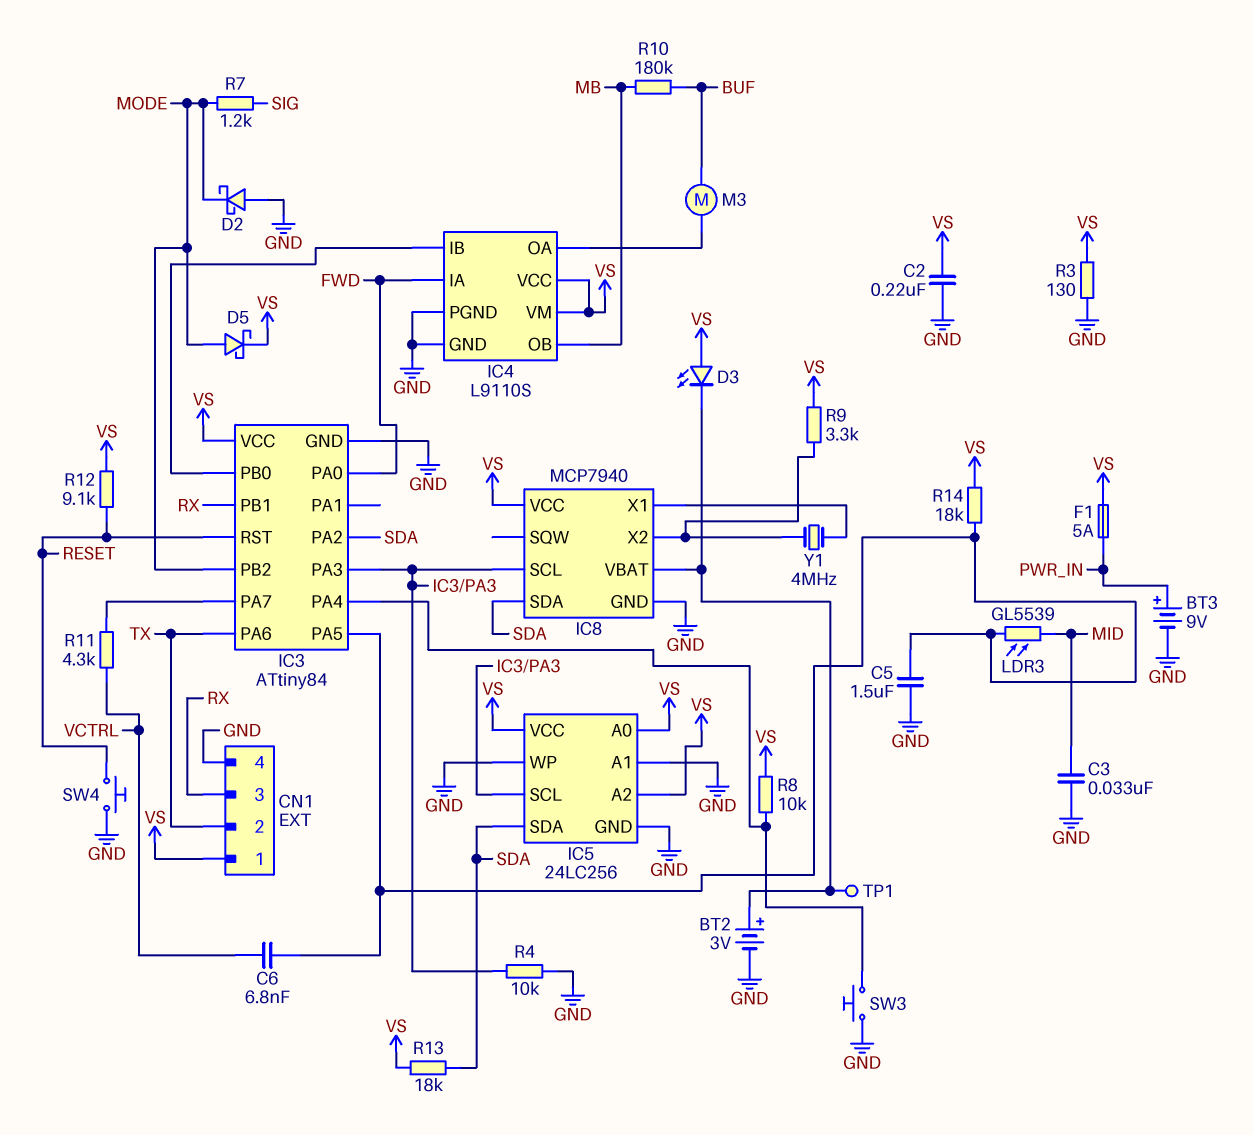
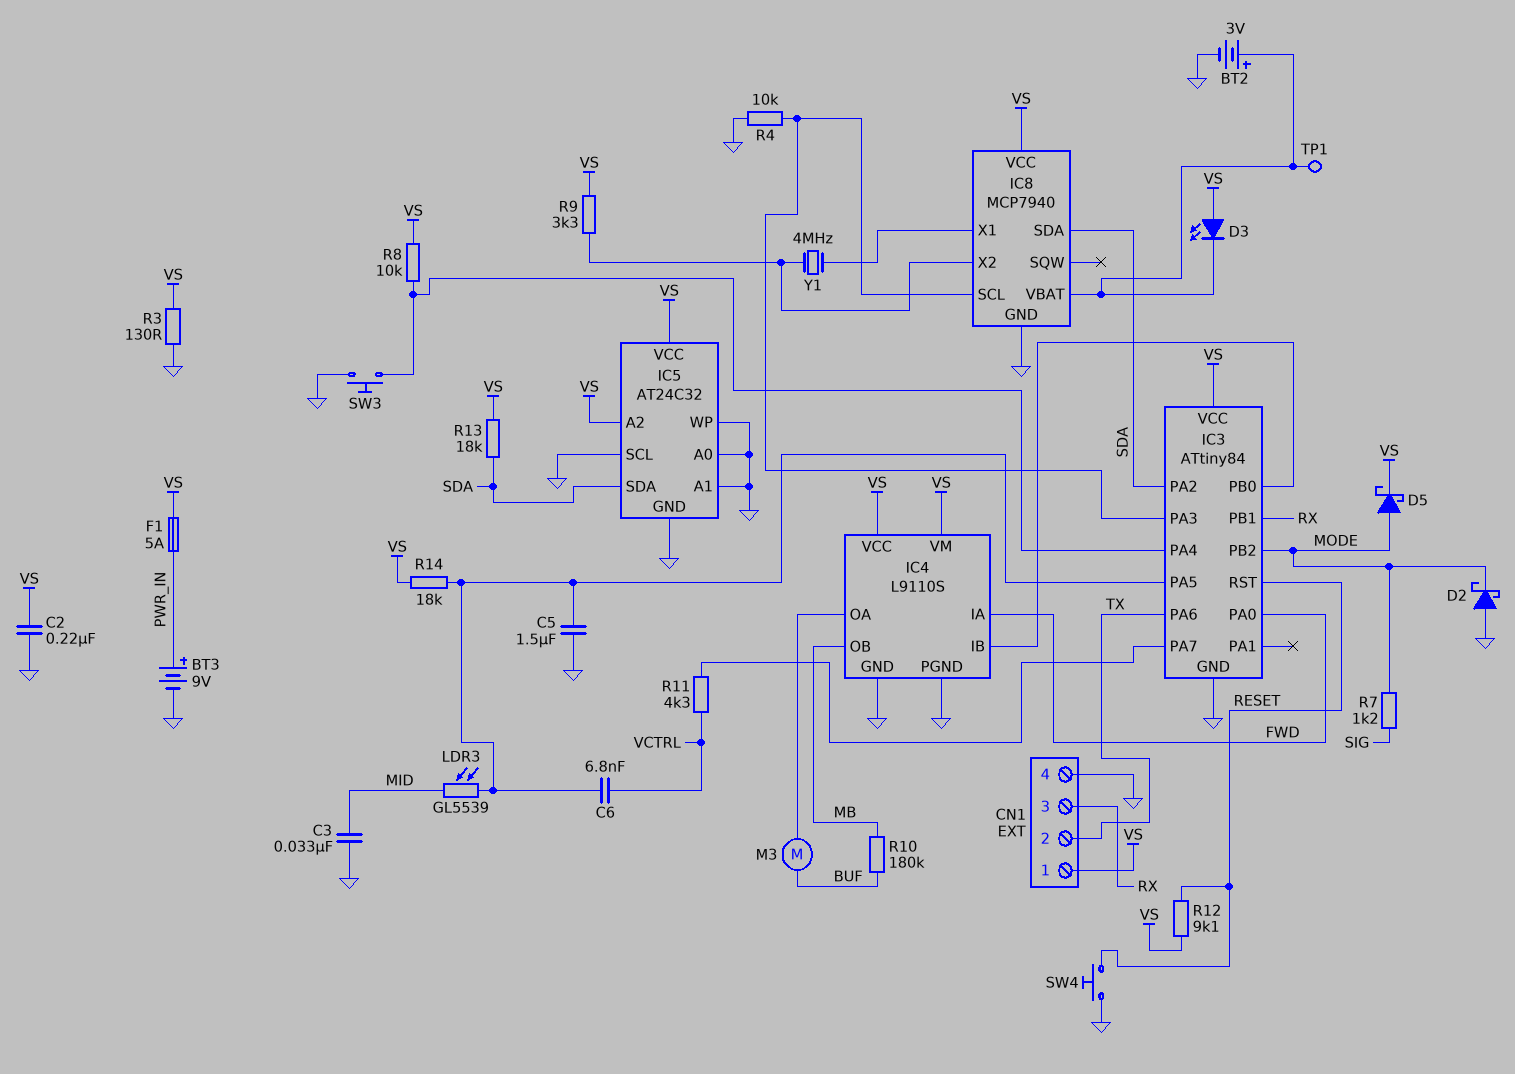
IC5: 24LC256 -> AT24C32
IC5 pin A0: VS -> GND
IC5 pin SCL: IC3/PA3 -> GND

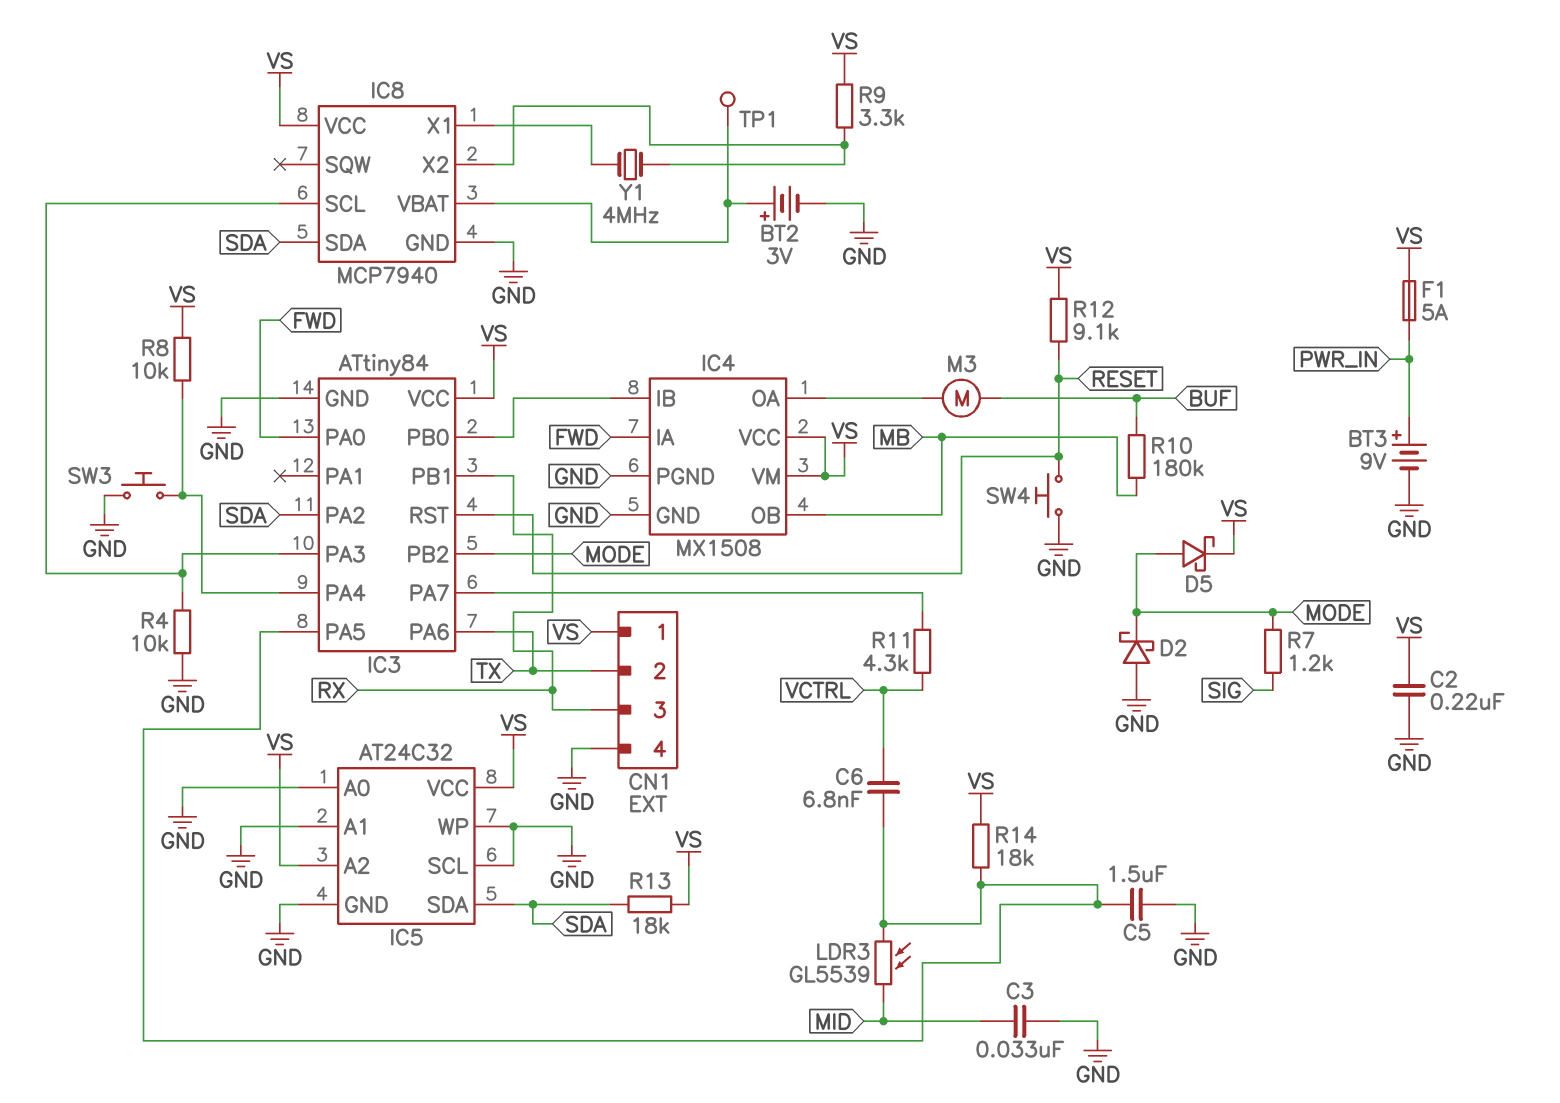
D3: LED (A VS, K IC8/VBAT) -> none
IC4: L9110S -> MX1508
R3: 130 (GND, VS) -> none

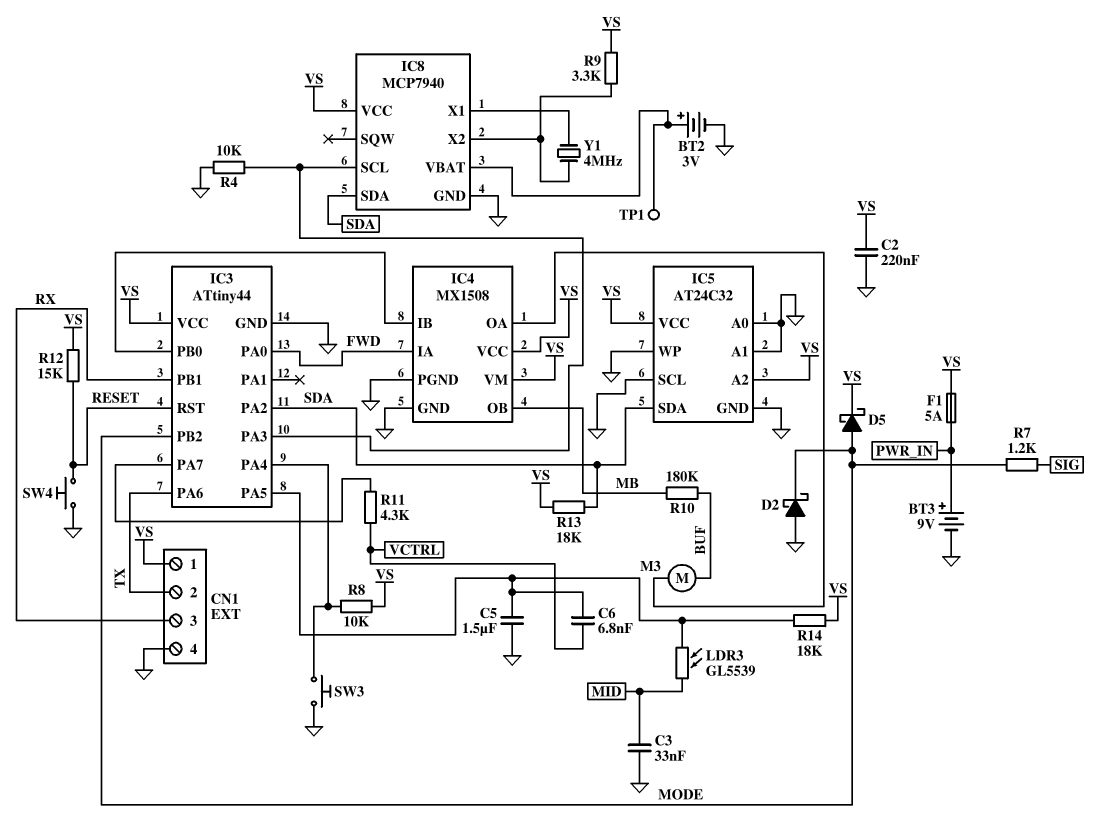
IC3: ATtiny84 -> ATtiny44
R12: 9.1k (RESET, VS) -> 15k (RESET, VS)

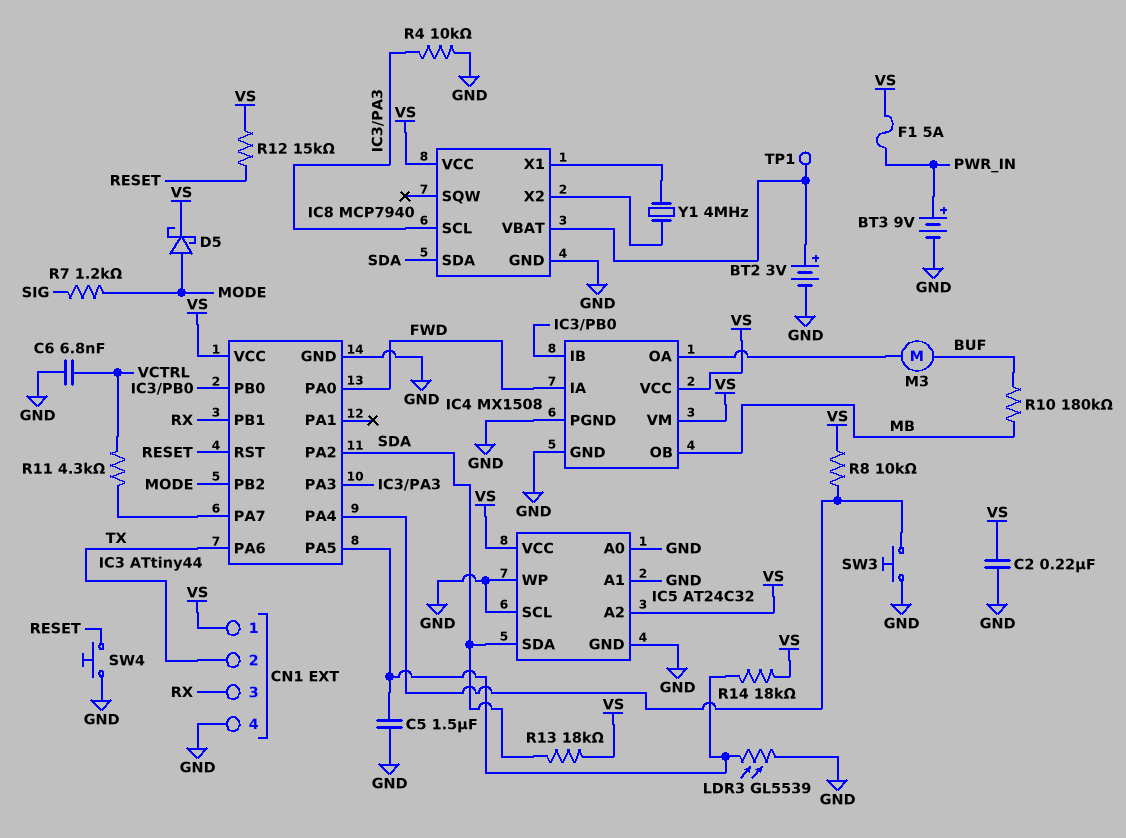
C3: 33nF (GND, MID) -> none
C6: 6.8nF (IC3/PA5, VCTRL) -> 6.8nF (GND, VCTRL)
D2: schottky (A GND, K MODE) -> none
LDR3: GL5539 (IC3/PA5, MID) -> GL5539 (GND, IC3/PA5)
R9: 3.3k (IC8/X2, VS) -> none

